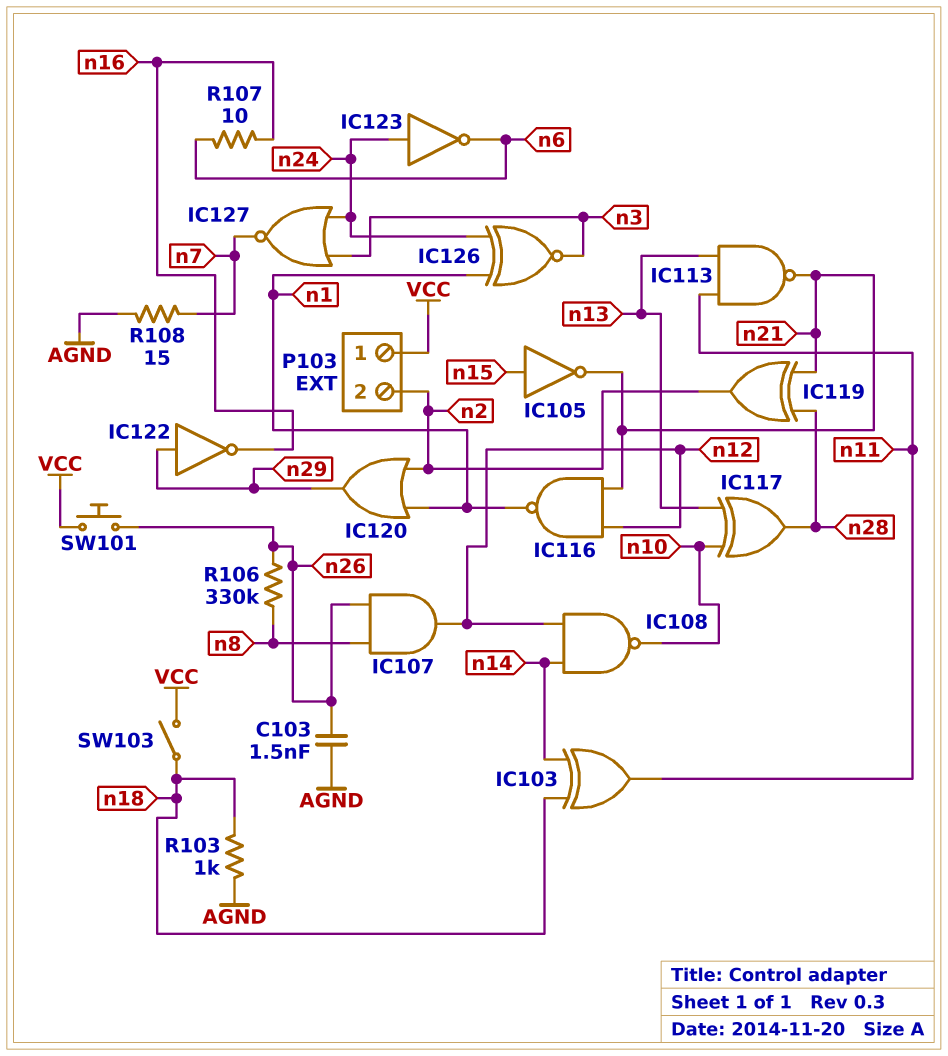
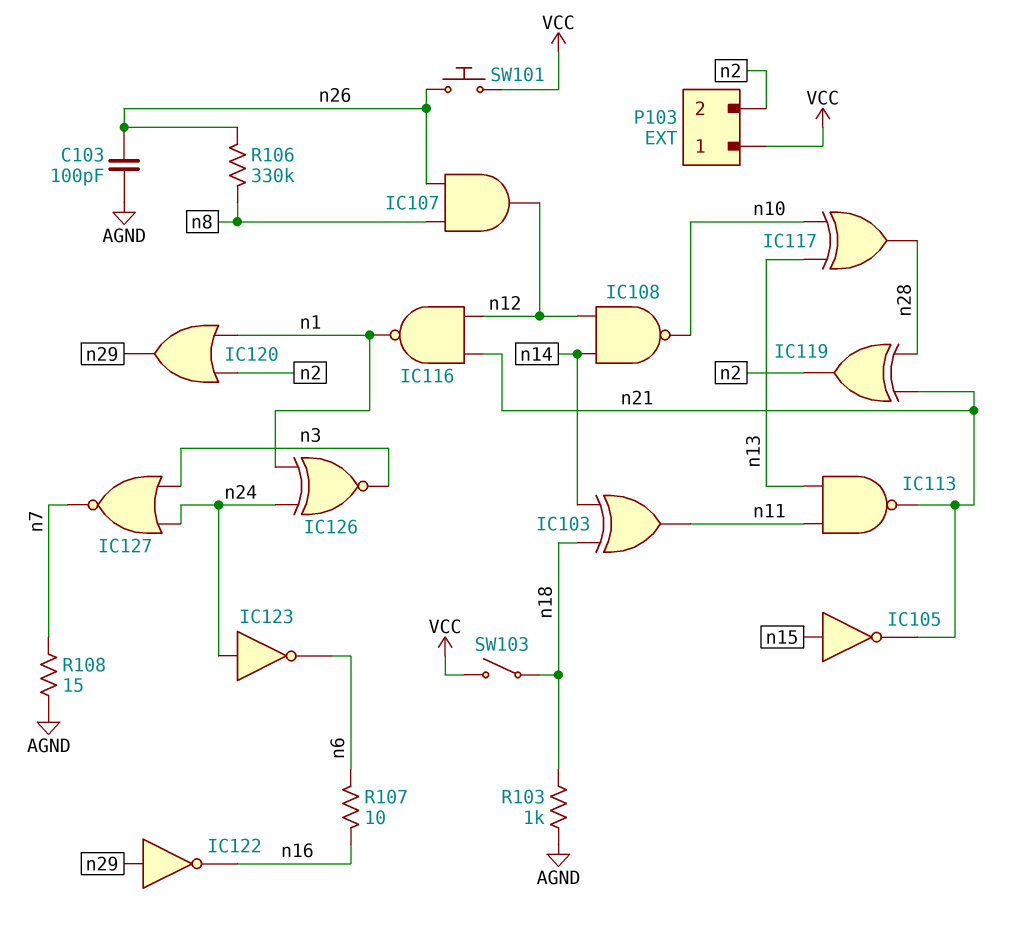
C103: 1.5nF (AGND, n26) -> 100pF (AGND, n26)

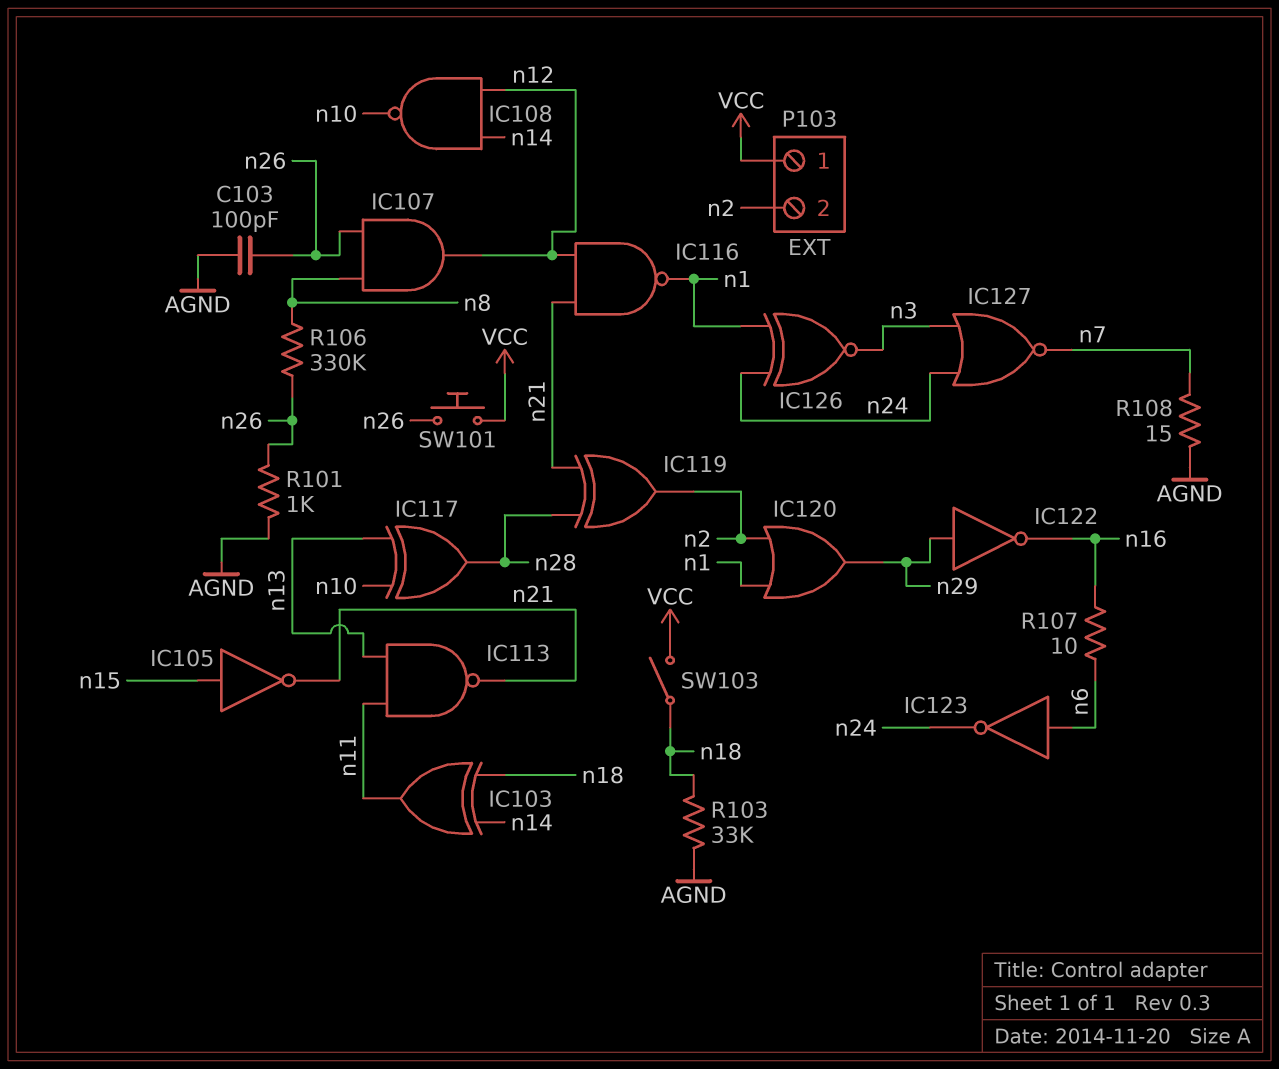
IC123: NOT (in n24, out n6) -> NOT (in n6, out n24)
R101: none -> 1k (AGND, n26)
R103: 1k (AGND, n18) -> 33k (AGND, n18)

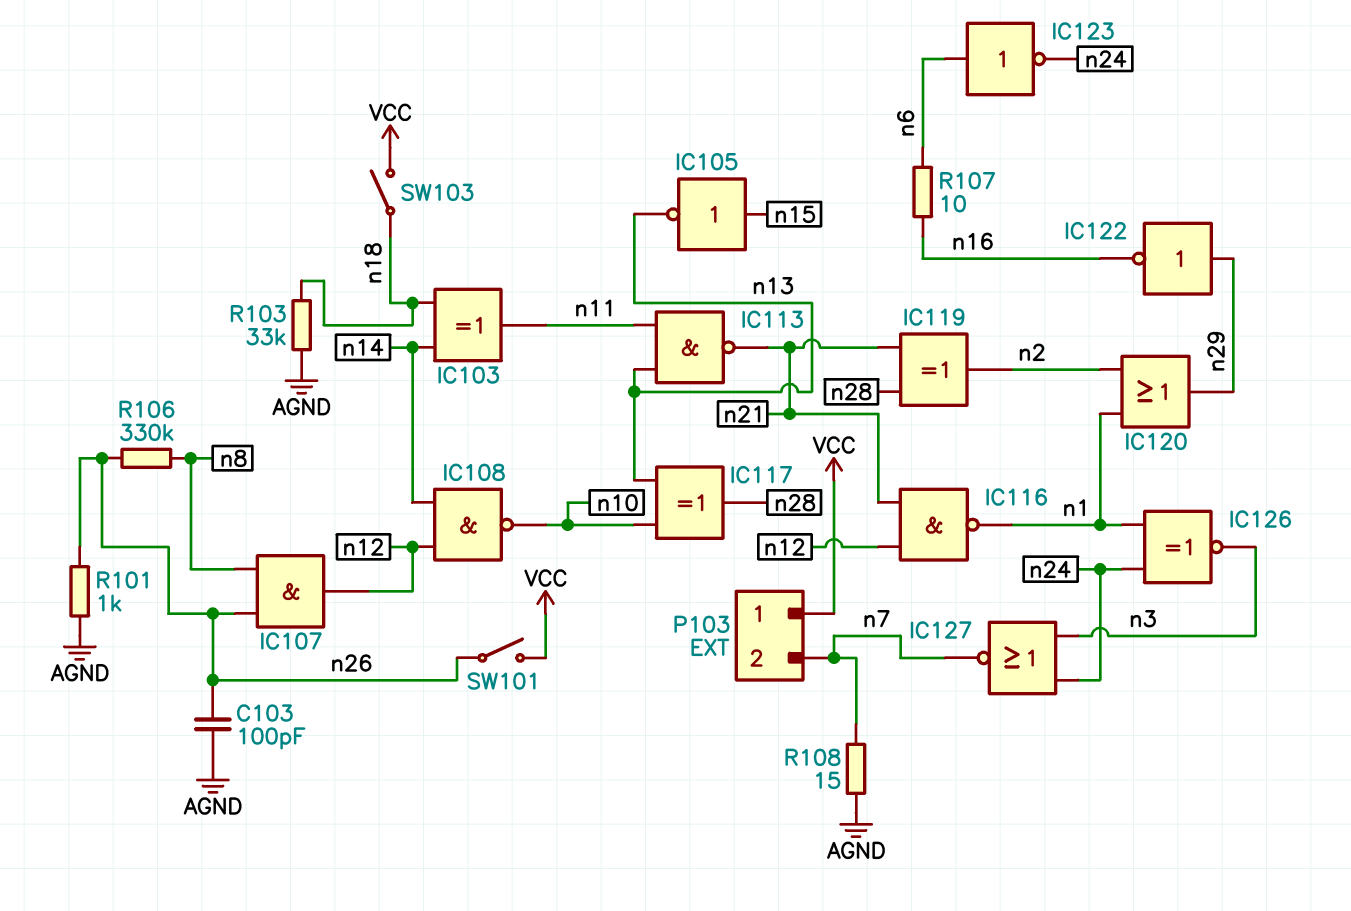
IC105: NOT (in n15, out n21) -> NOT (in n15, out n13)
P103 pin 2: n2 -> n7
SW101: button (VCC, n26) -> switch (VCC, n26)

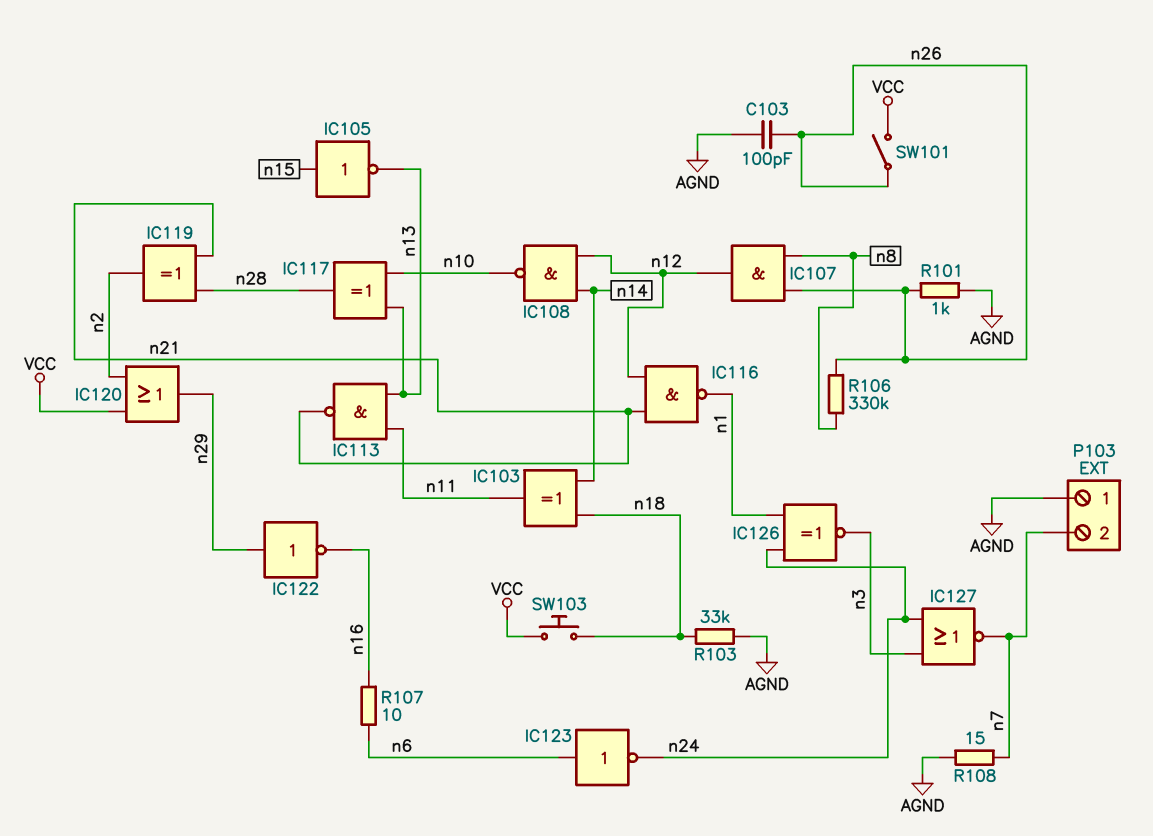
IC120: OR (in n1, in n2, out n29) -> OR (in VCC, in n2, out n29)
P103 pin 1: VCC -> AGND
SW103: switch (VCC, n18) -> button (VCC, n18)

